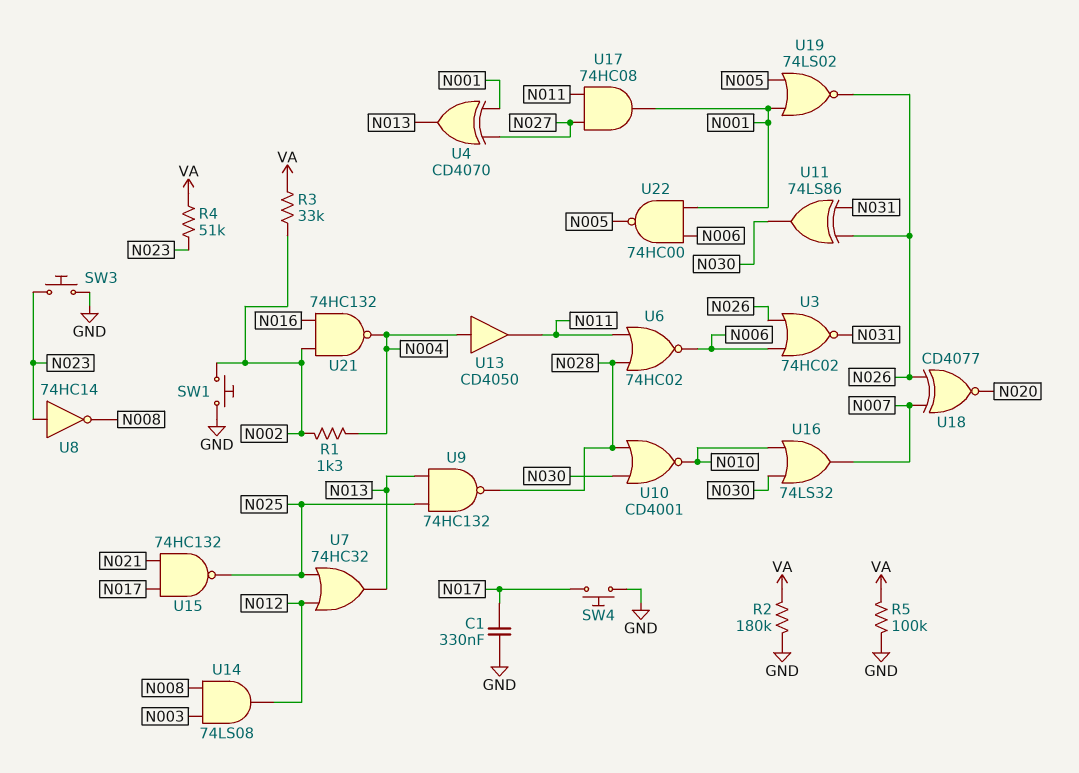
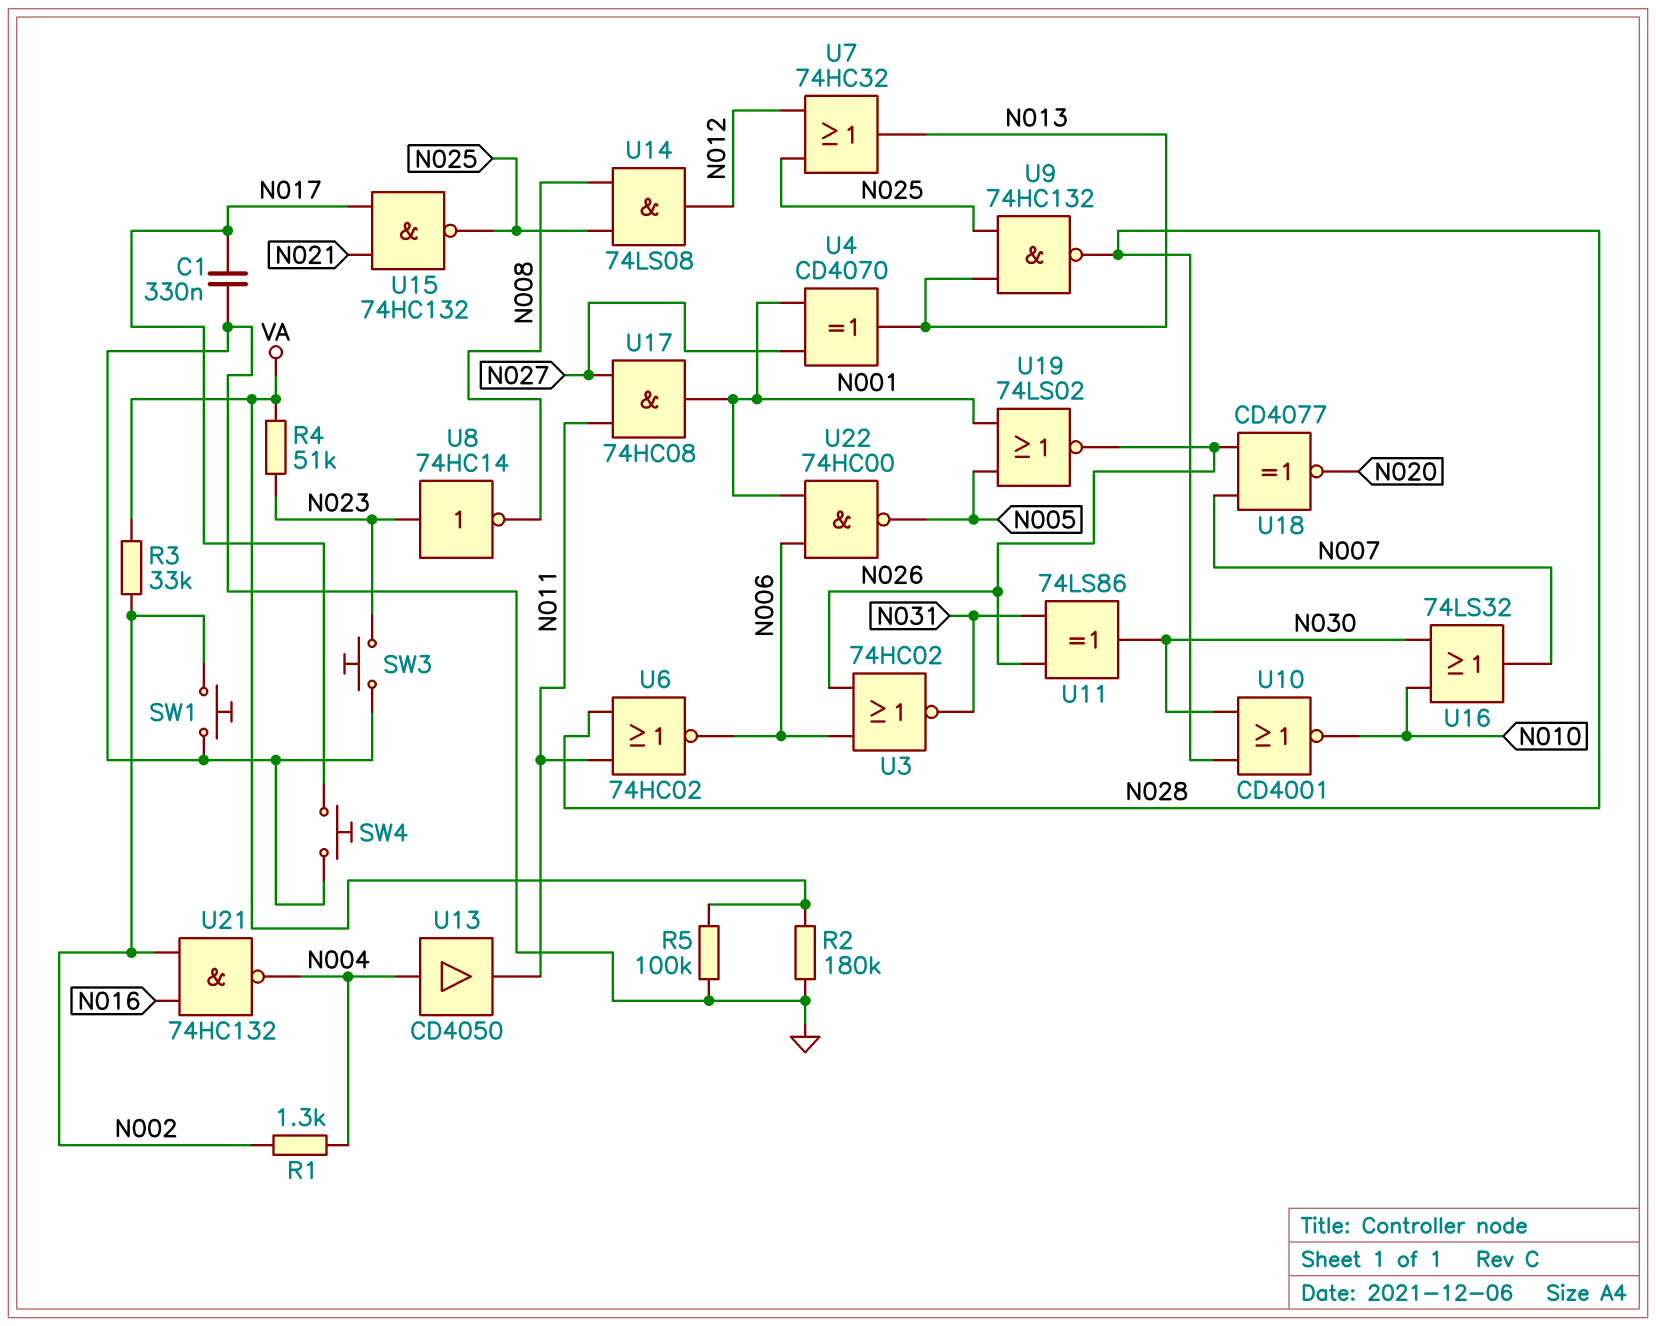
U14: AND 74LS08 (in N003, in N008, out N012) -> AND 74LS08 (in N008, in N025, out N012)

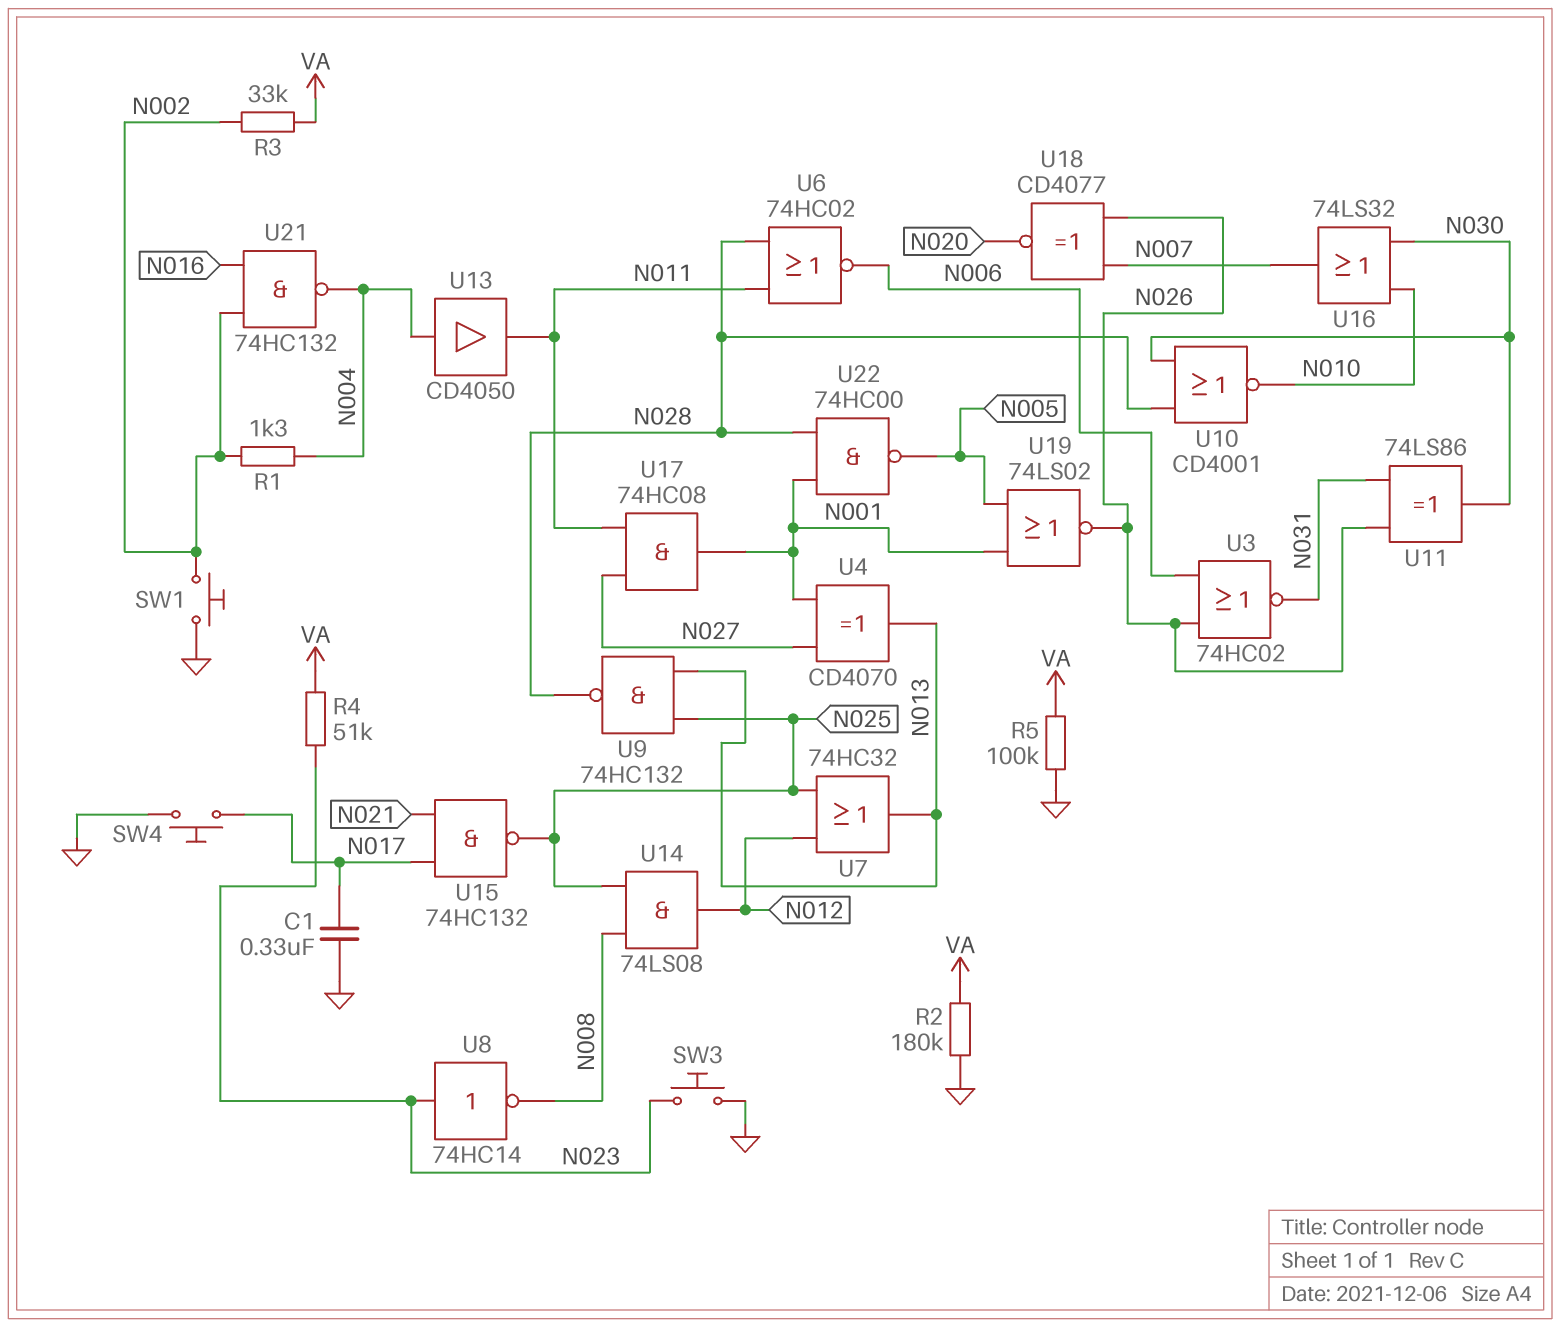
U22: NAND 74HC00 (in N001, in N006, out N005) -> NAND 74HC00 (in N001, in N028, out N005)

